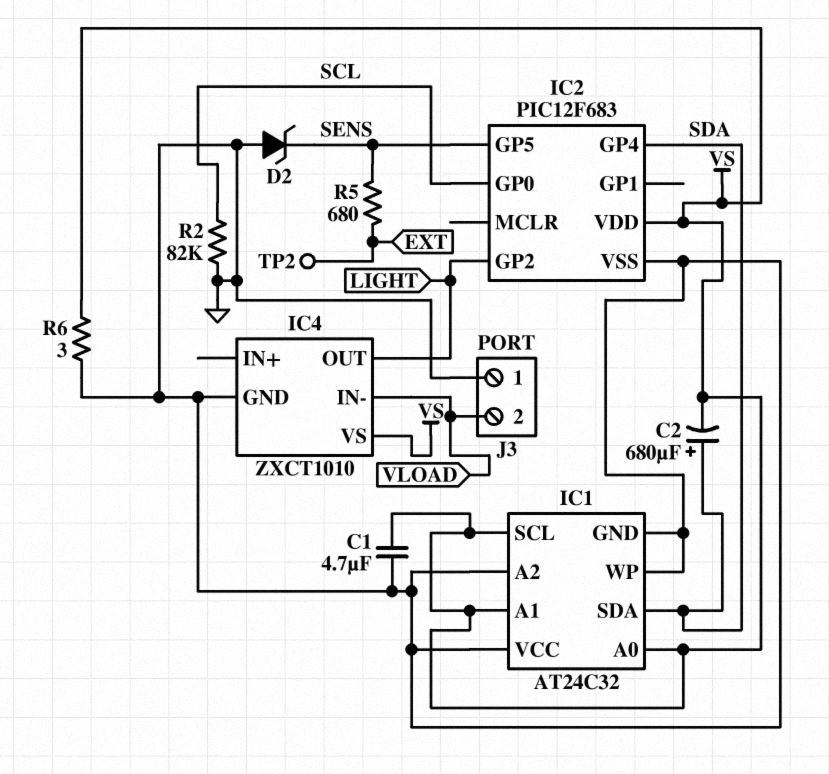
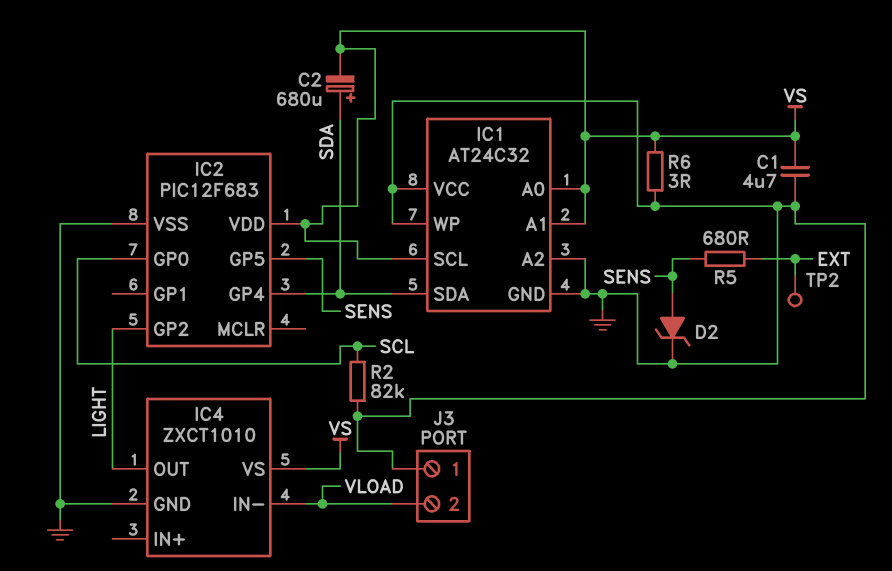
D2: zener (A GND, K SENS) -> zener (A SENS, K GND)

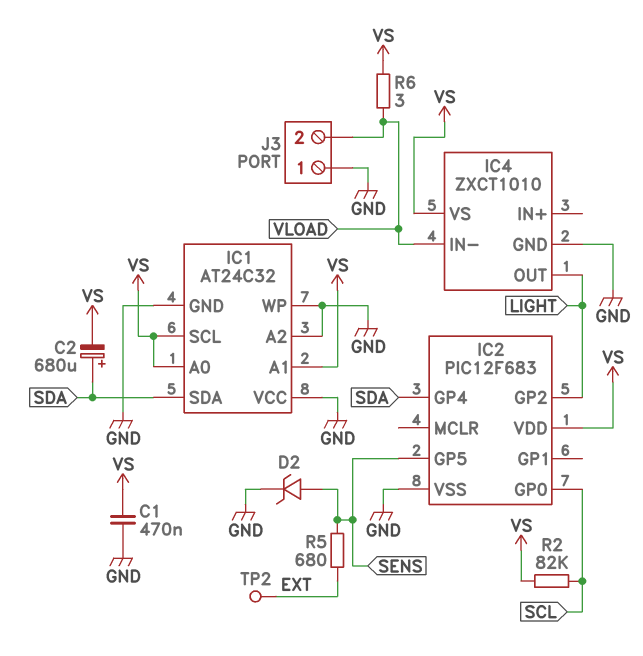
C1: 4.7uF (GND, VS) -> 470nF (GND, VS)
R2: 82k (GND, SCL) -> 82k (SCL, VS)
R6: 3 (GND, VS) -> 3 (VLOAD, VS)

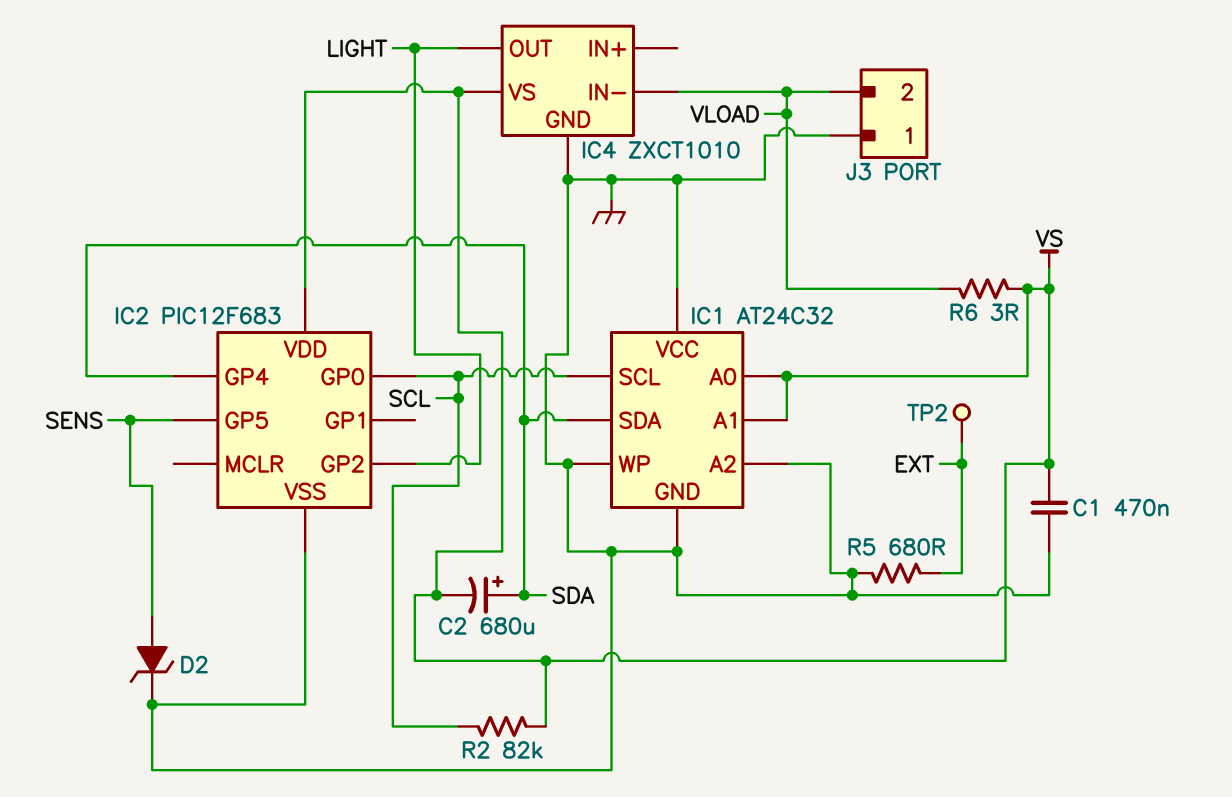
IC1 pin SCL: VS -> SCL
R5: 680 (EXT, SENS) -> 680 (EXT, GND)

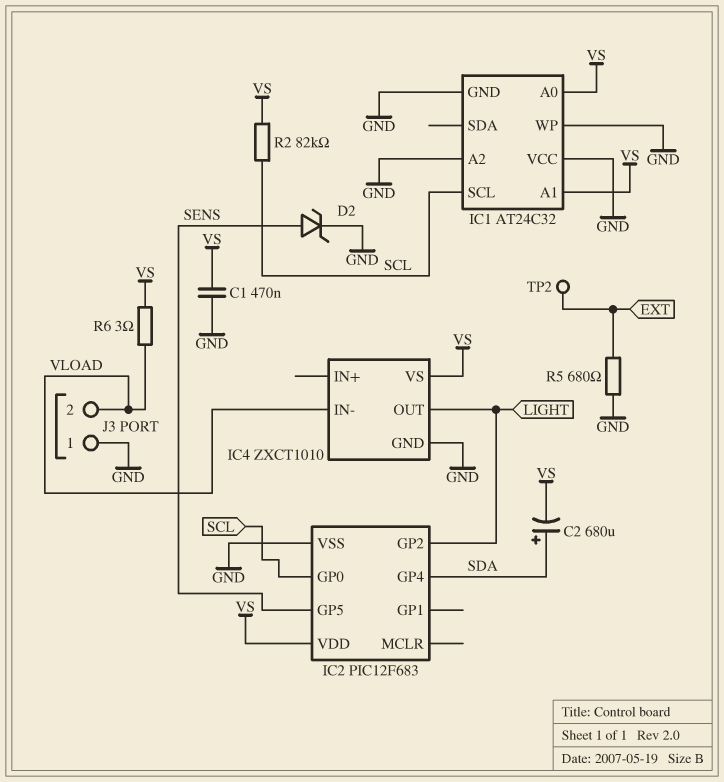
IC1 pin SDA: SDA -> none

